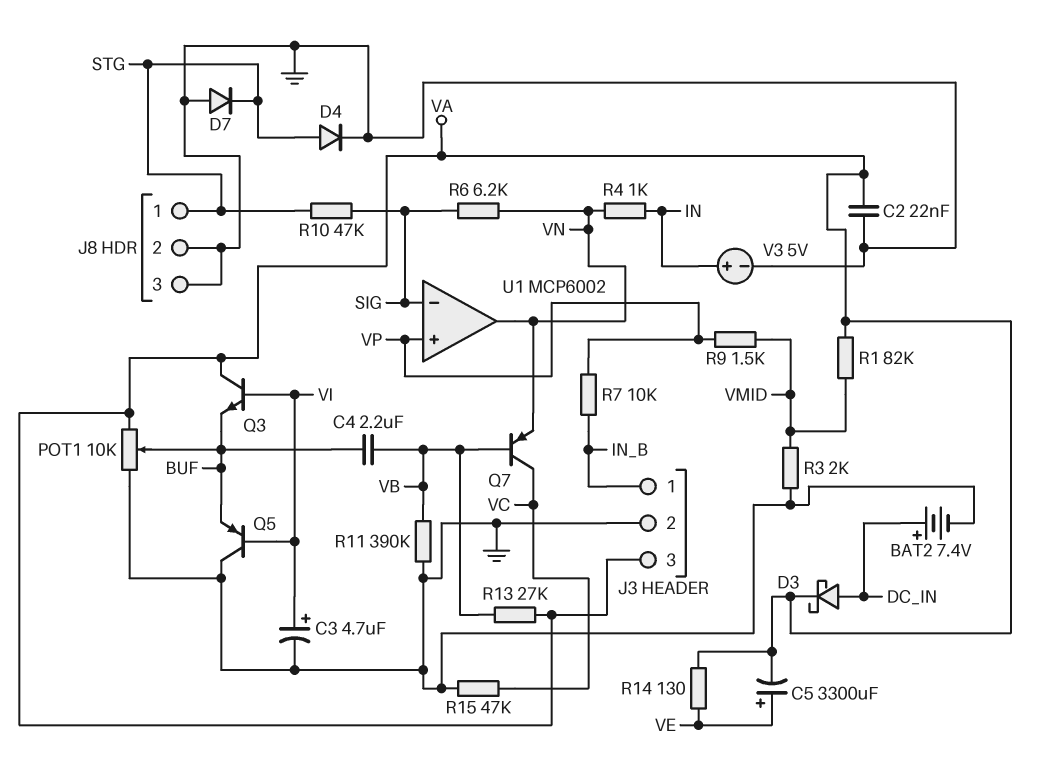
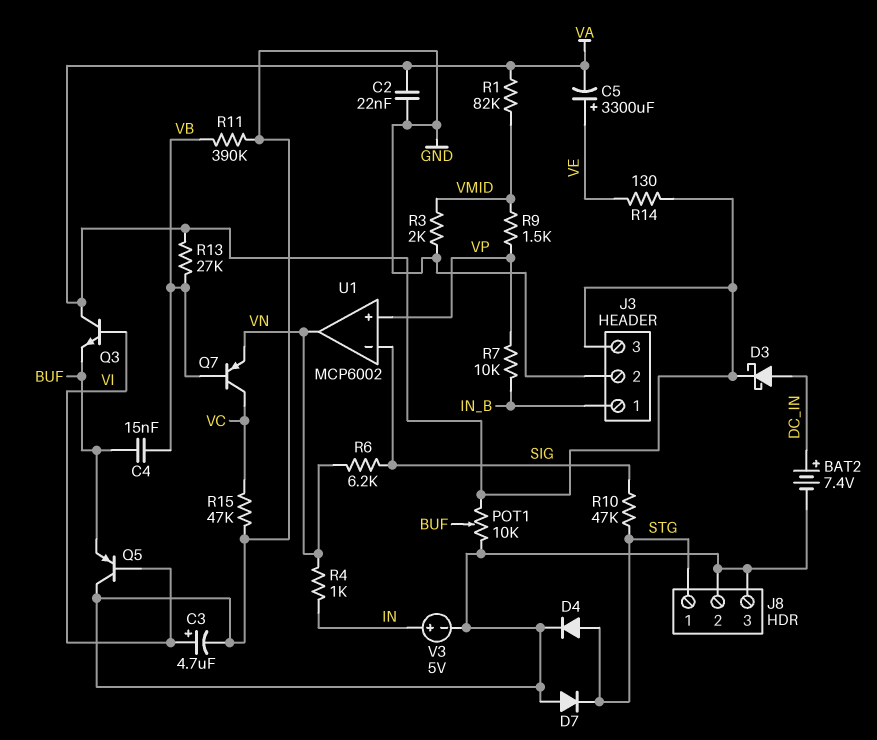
C4: 2.2uF (BUF, VB) -> 15nF (BUF, VB)

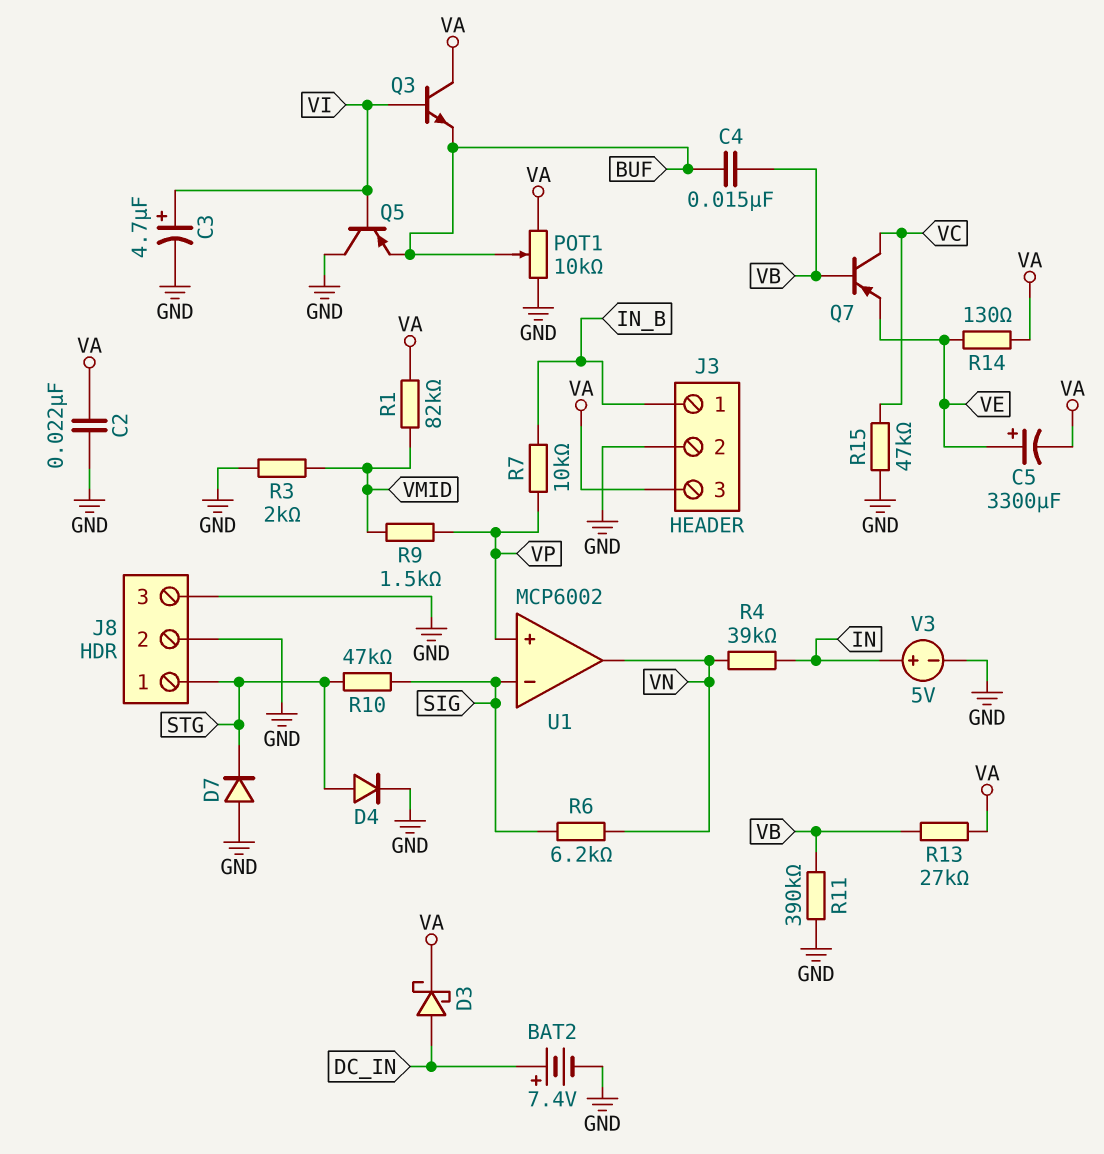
Q7: PNP (B VB, C VC, E VN) -> PNP (B VB, C VC, E VE)
R4: 1k (IN, VN) -> 39k (IN, VN)

